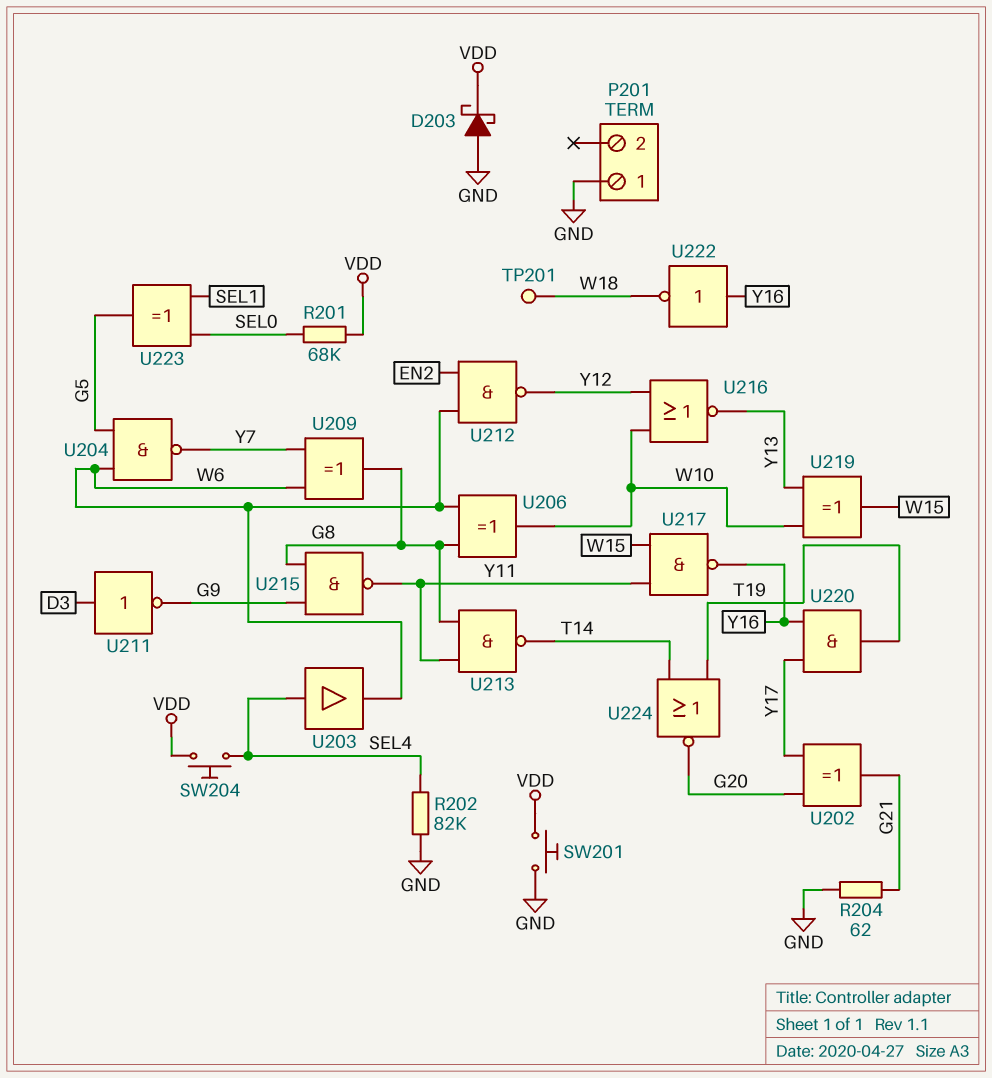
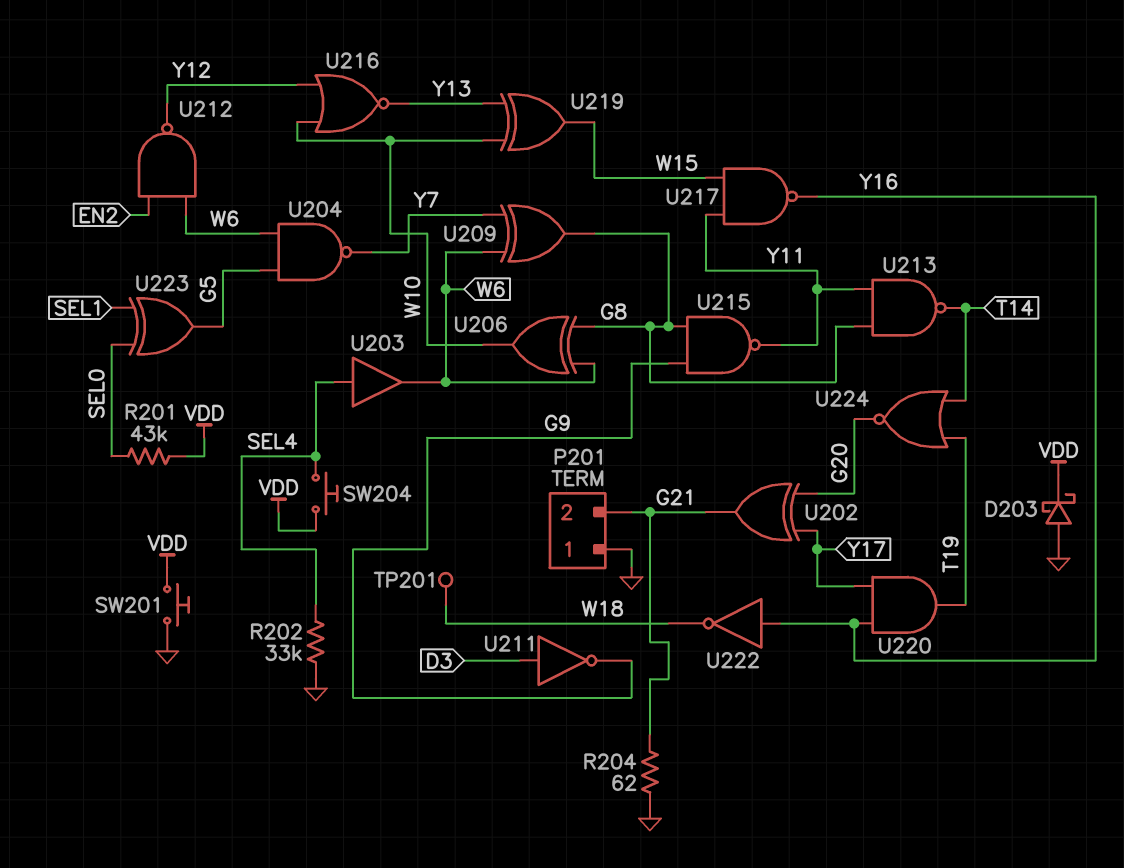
P201 pin 2: none -> G21
R201: 68k (SEL0, VDD) -> 43k (SEL0, VDD)
R202: 82k (GND, SEL4) -> 33k (GND, SEL4)

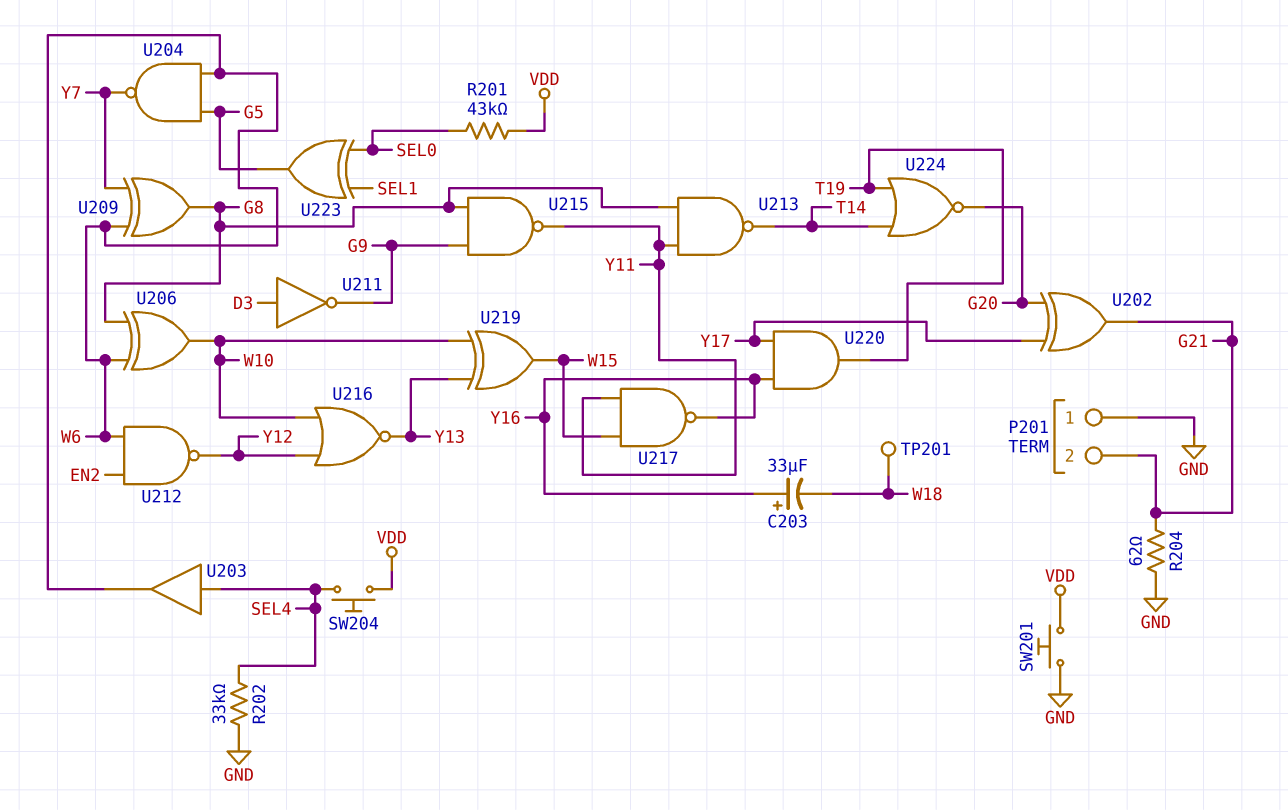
C203: none -> 33uF (plus Y16, minus W18)
D203: schottky (A GND, K VDD) -> none
U222: NOT (in Y16, out W18) -> none

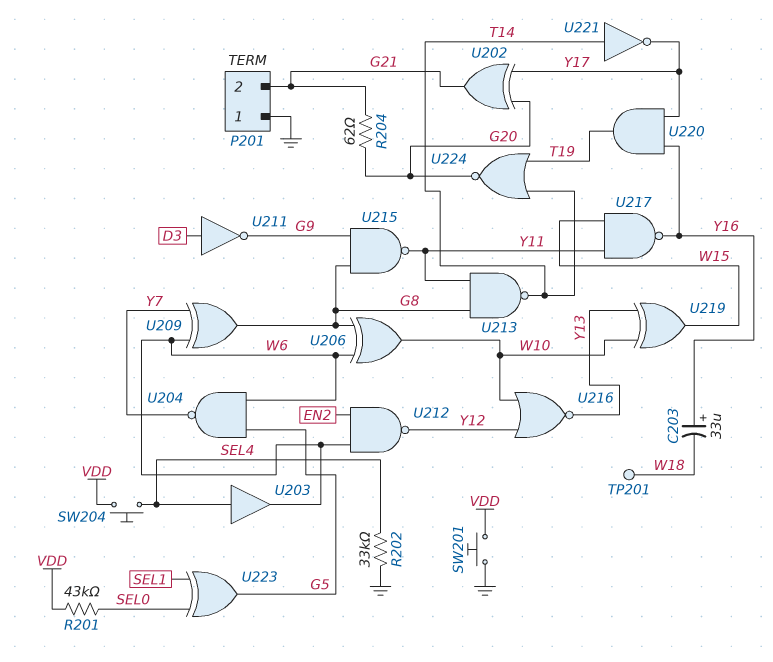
R204: 62 (G21, GND) -> 62 (G20, G21)
U221: none -> NOT (in T14, out Y17)

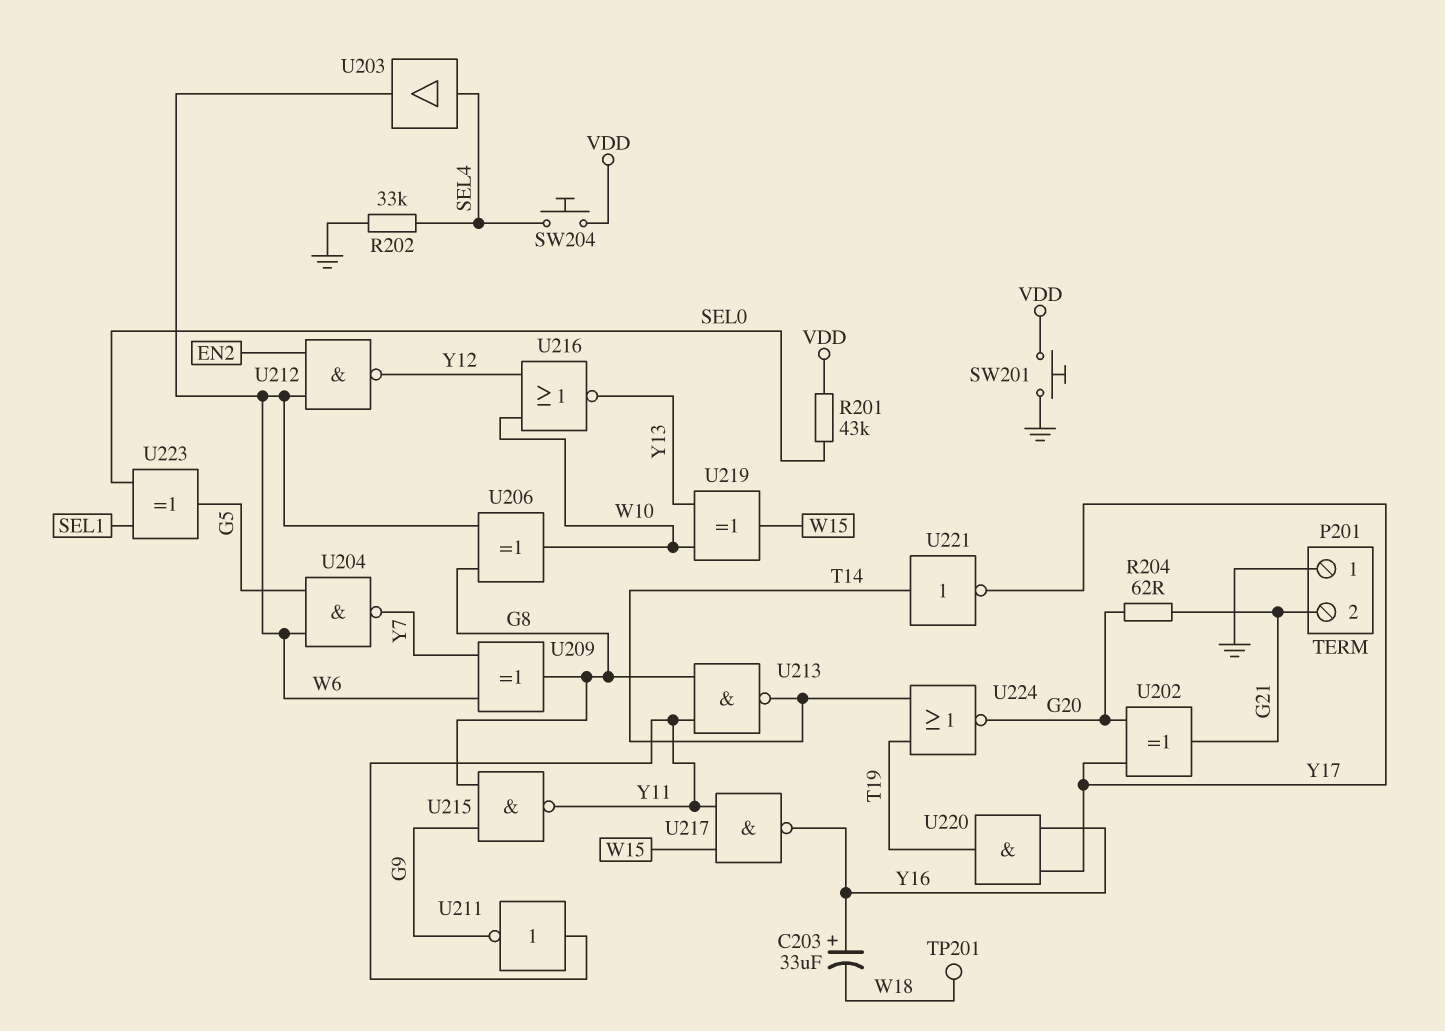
U211: NOT (in D3, out G9) -> NOT (in Y11, out G9)

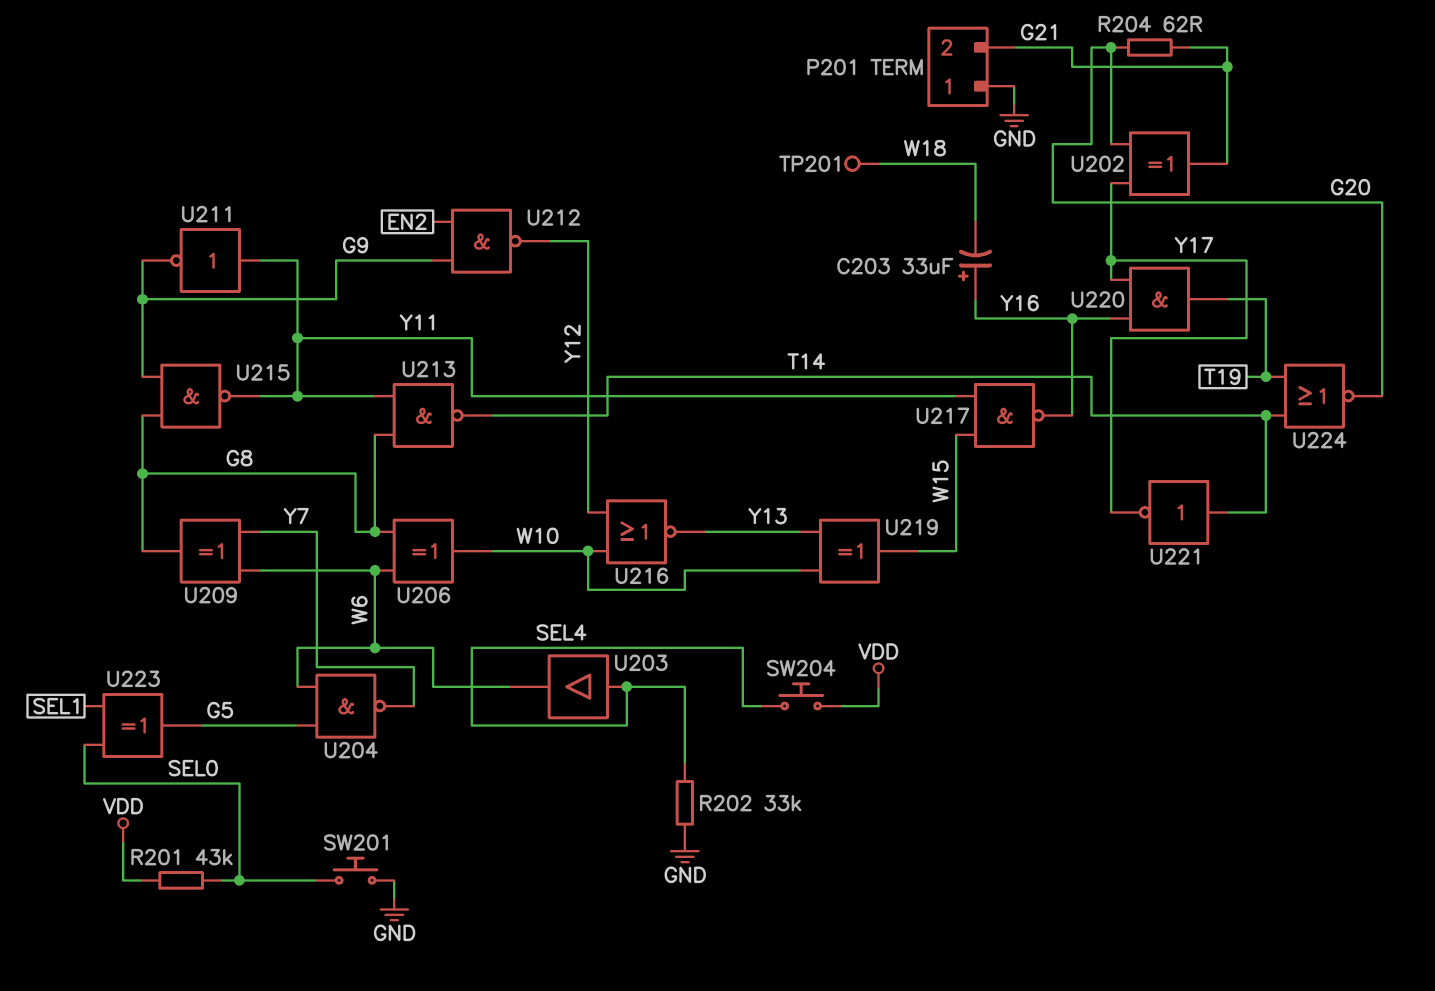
SW201: button (GND, VDD) -> button (GND, SEL0)
U212: NAND (in EN2, in W6, out Y12) -> NAND (in EN2, in G9, out Y12)

